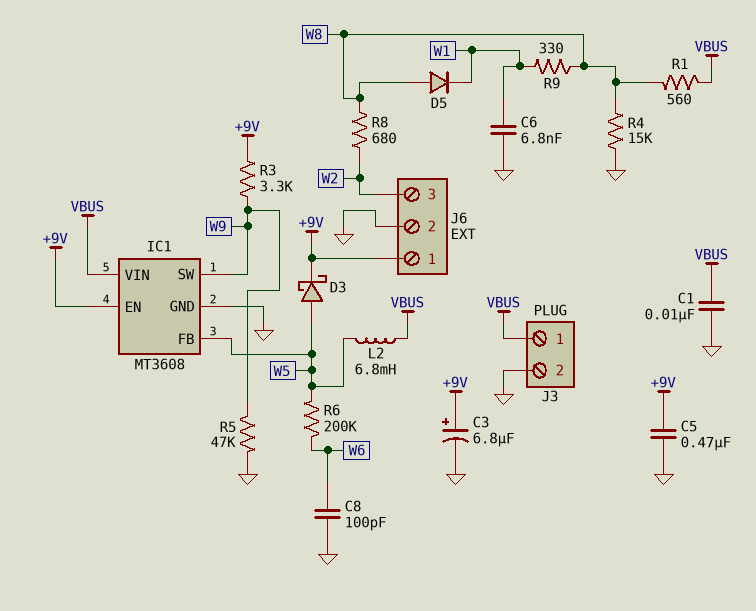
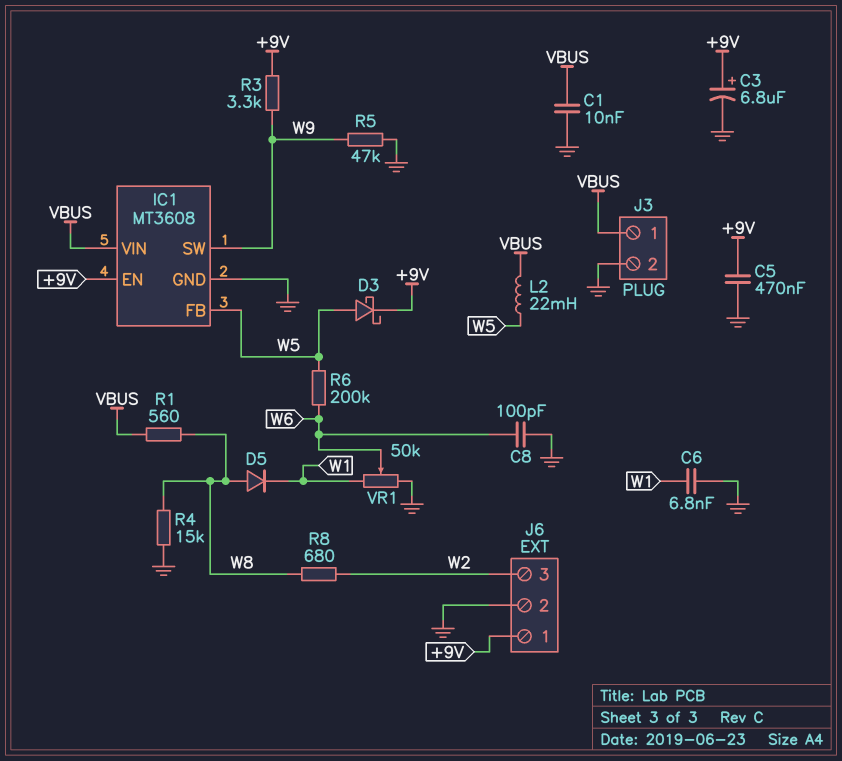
L2: 6.8mH (VBUS, W5) -> 22mH (VBUS, W5)
R9: 330 (W1, W8) -> none
VR1: none -> 50k (GND, W1, wiper W6)

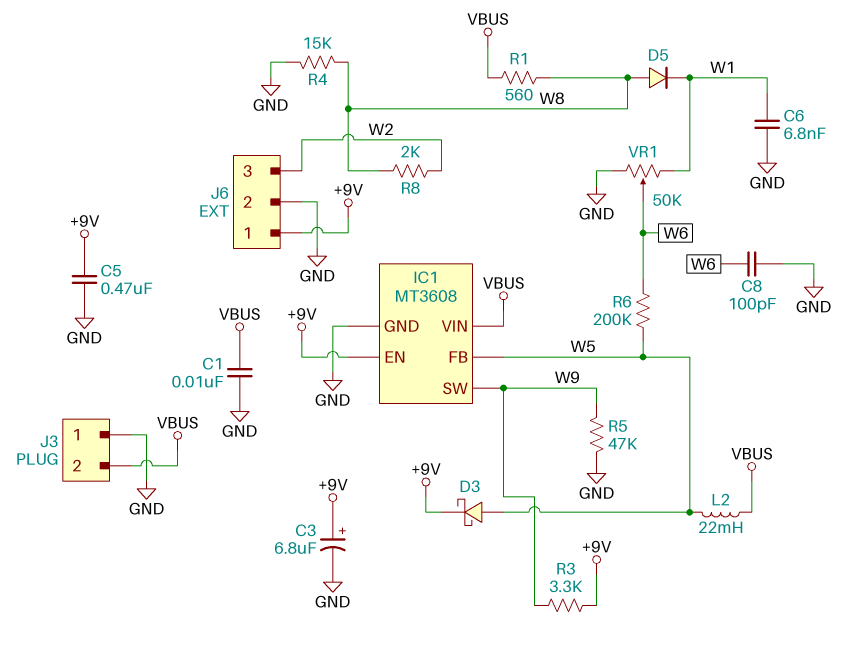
J3 pin 1: VBUS -> GND
J3 pin 2: GND -> VBUS
R8: 680 (W2, W8) -> 2k (W2, W8)

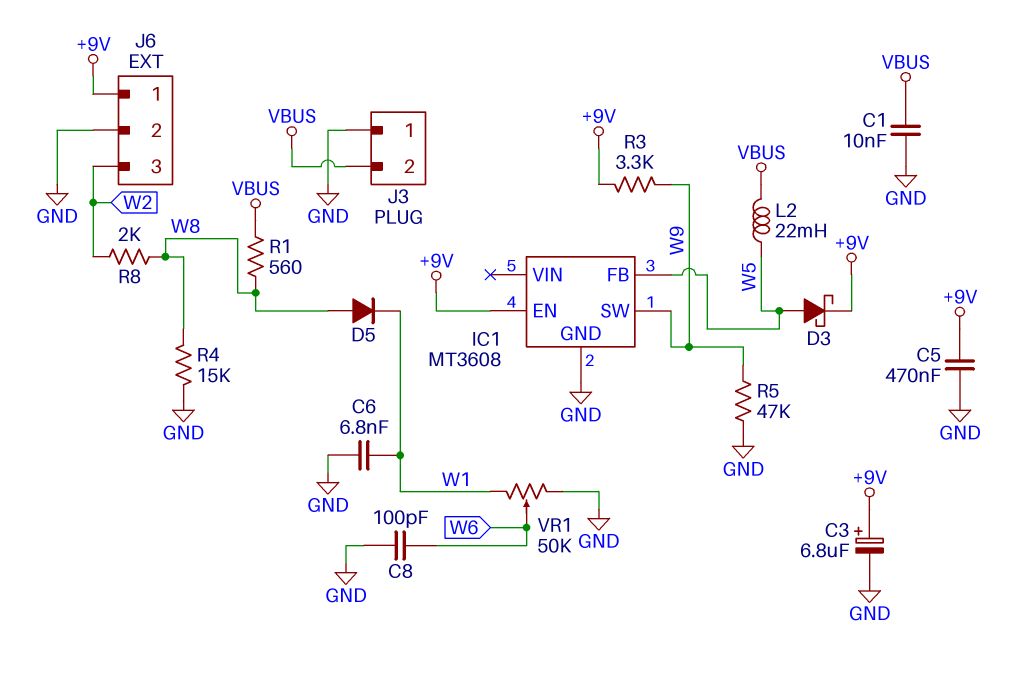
IC1 pin VIN: VBUS -> none
R6: 200k (W5, W6) -> none

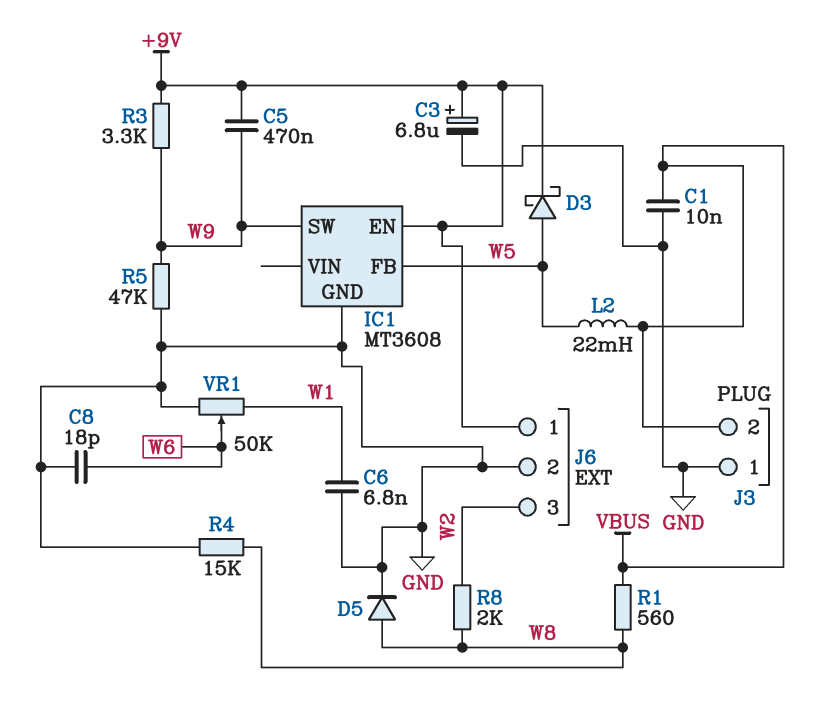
C5: 470nF (+9V, GND) -> 470nF (+9V, W9)
C8: 100pF (GND, W6) -> 18pF (GND, W6)
D5: diode (A W8, K W1) -> diode (A W8, K GND)

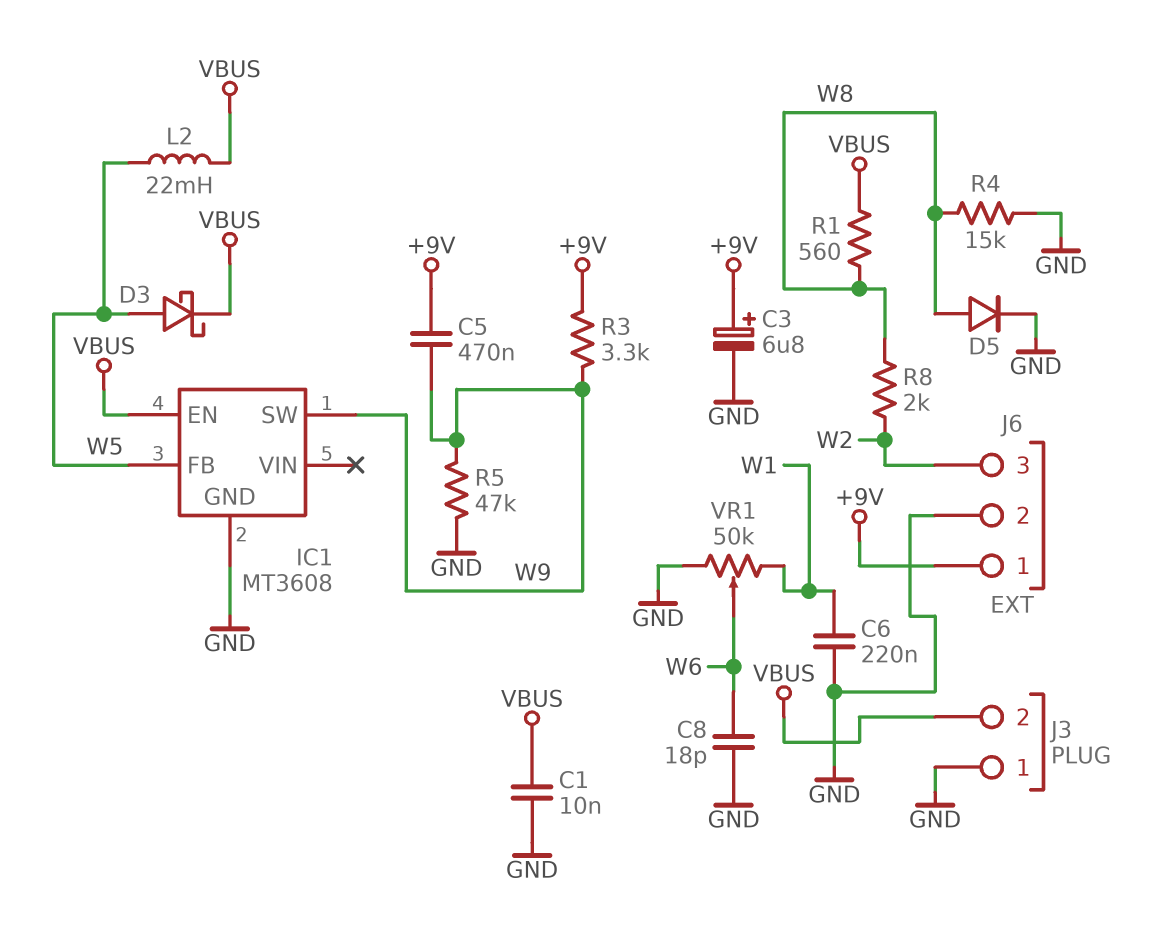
C6: 6.8nF (GND, W1) -> 220nF (GND, W1)
D3: schottky (A W5, K +9V) -> schottky (A W5, K VBUS)
IC1 pin EN: +9V -> VBUS

